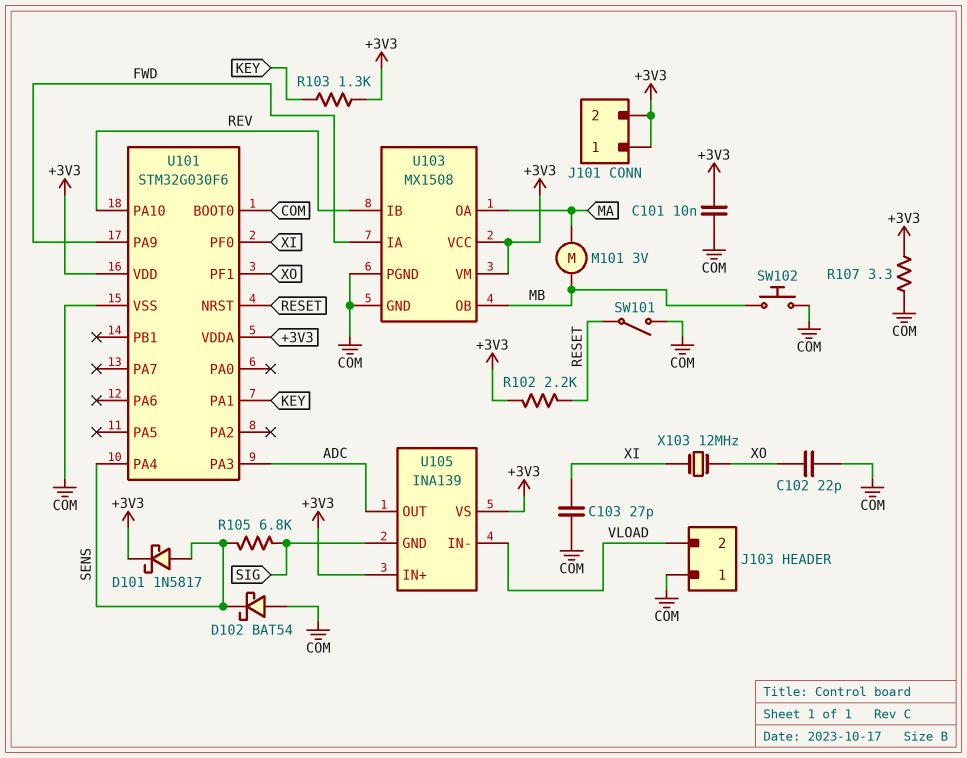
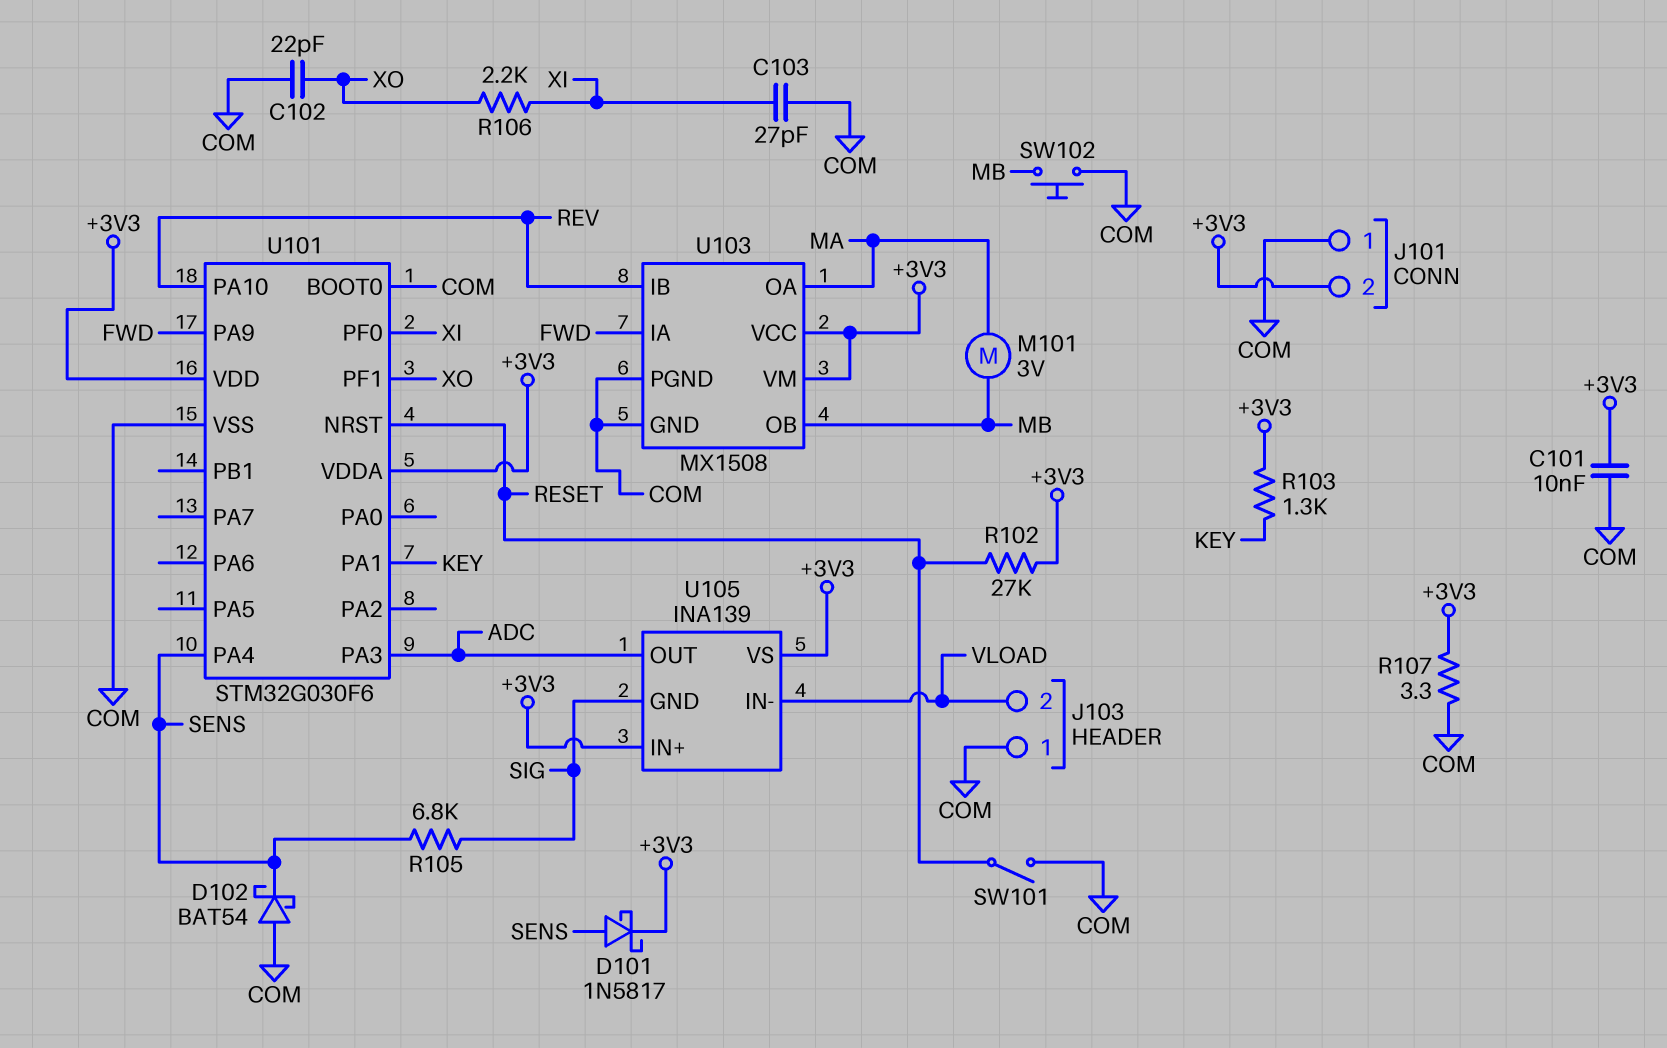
J101 pin 1: +3V3 -> COM
R102: 2.2k (+3V3, RESET) -> 27k (+3V3, RESET)
R106: none -> 2.2k (XI, XO)
X103: 12MHz (XI, XO) -> none

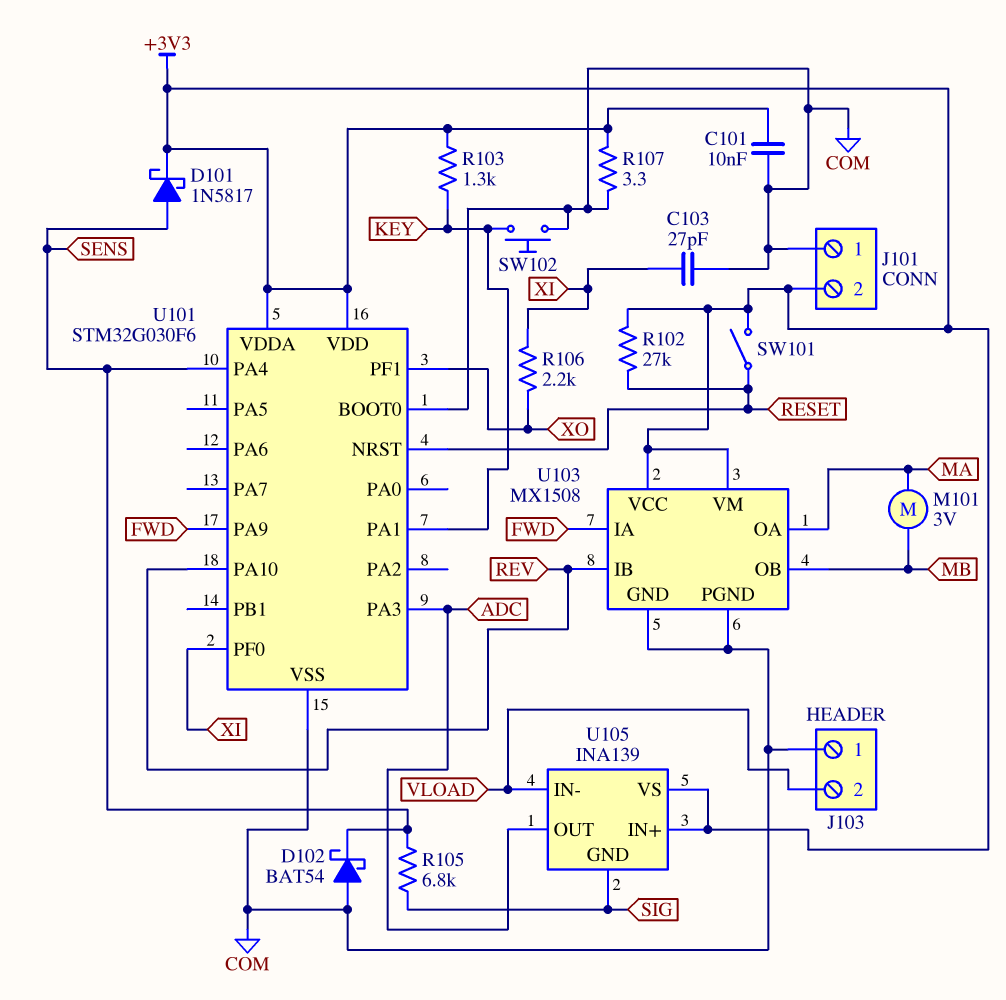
C102: 22pF (COM, XO) -> none
SW101: switch (COM, RESET) -> switch (+3V3, RESET)
SW102: button (COM, MB) -> button (COM, KEY)

